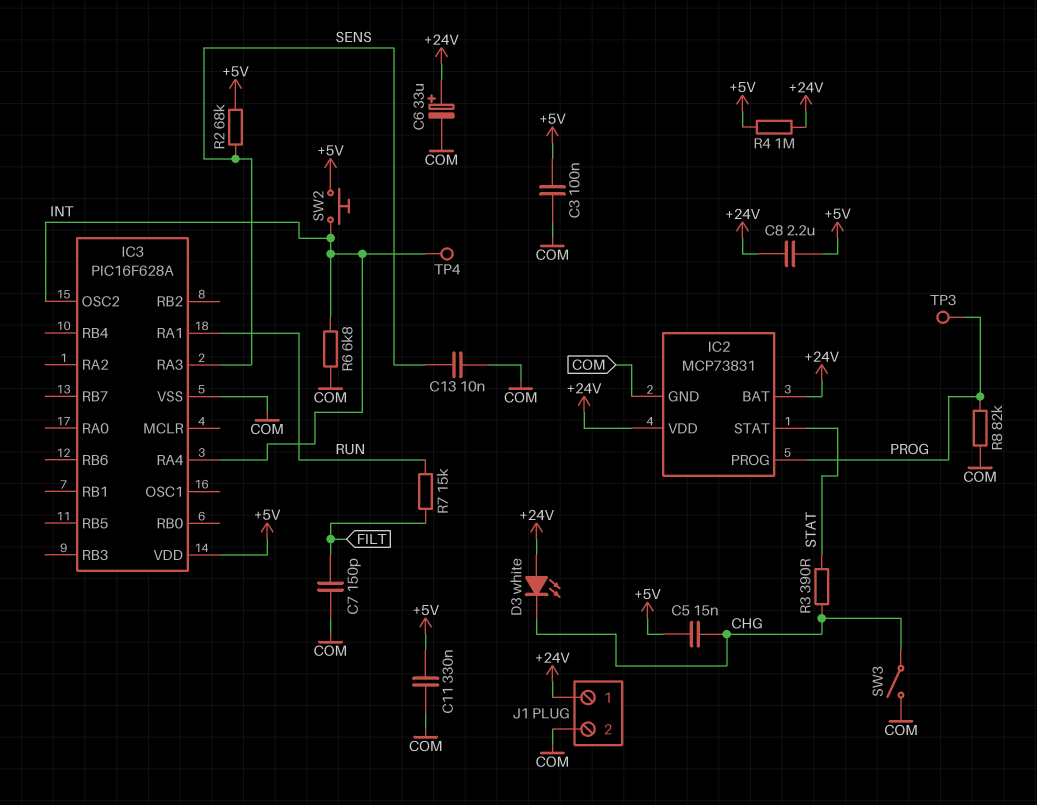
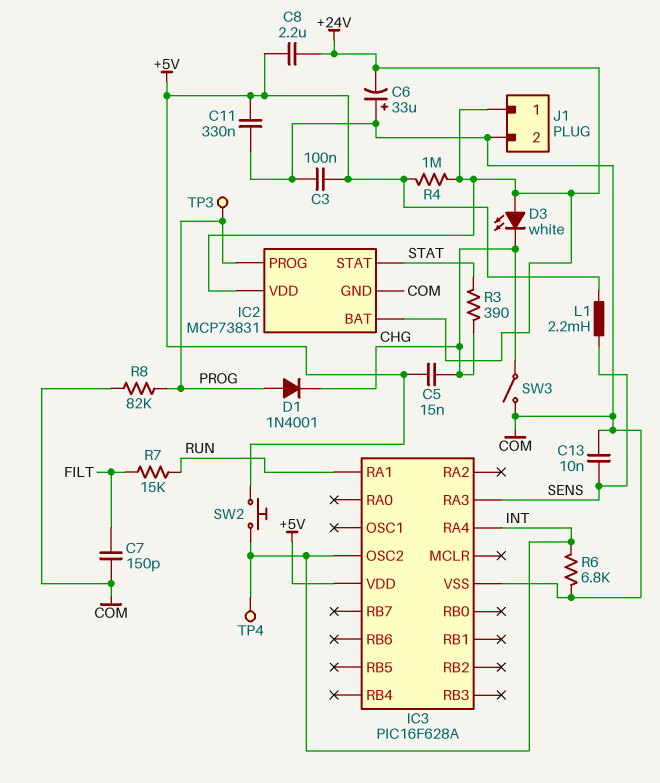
C6: 33uF (plus +24V, minus COM) -> 33uF (plus COM, minus +24V)
D1: none -> diode 1N4001 (A PROG, K CHG)
L1: none -> 2.2mH (+5V, SENS)
R2: 68k (+5V, SENS) -> none

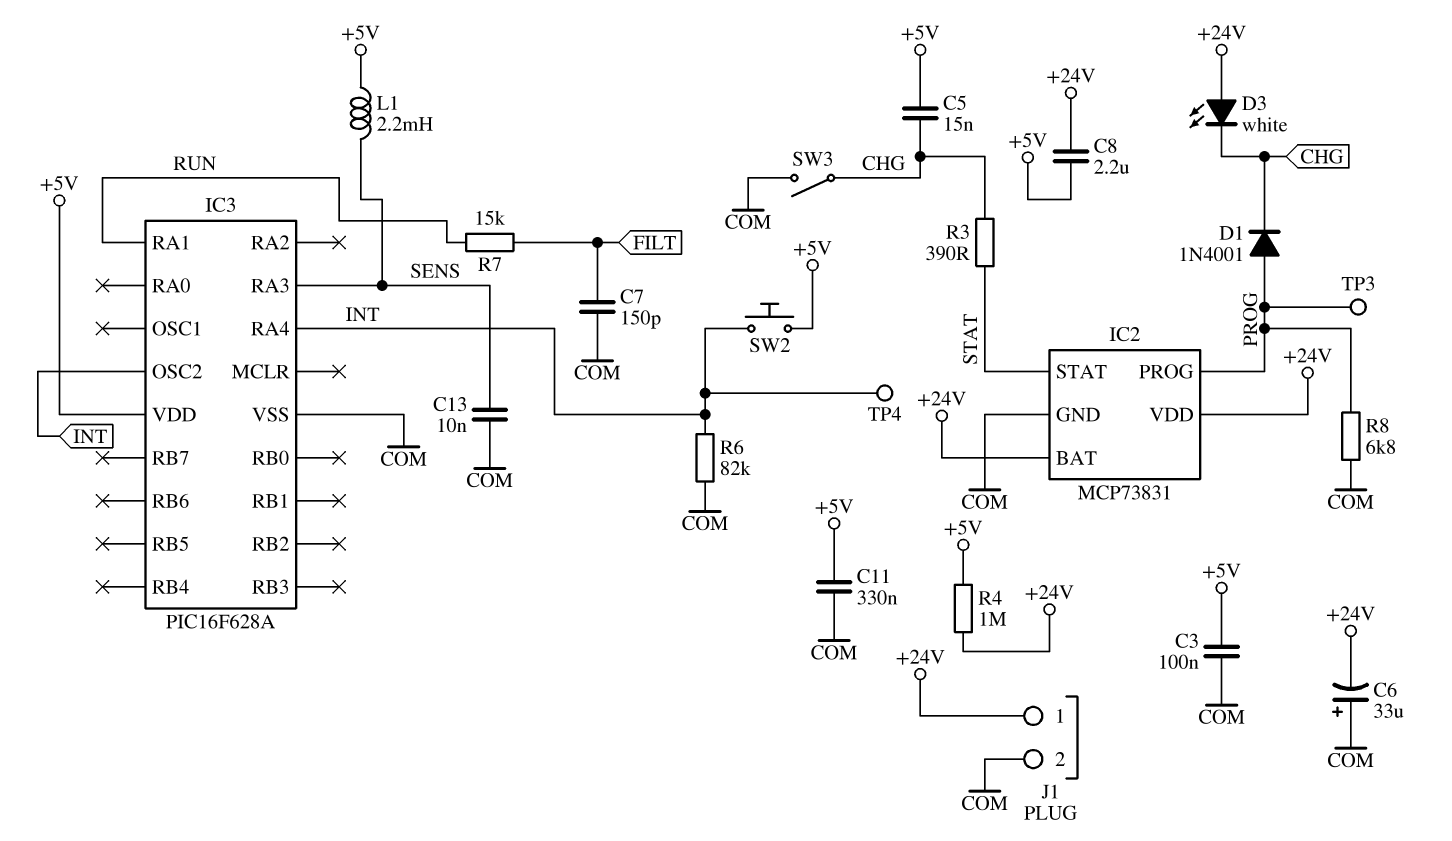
R6: 6.8k (COM, INT) -> 82k (COM, INT)
R8: 82k (COM, PROG) -> 6.8k (COM, PROG)

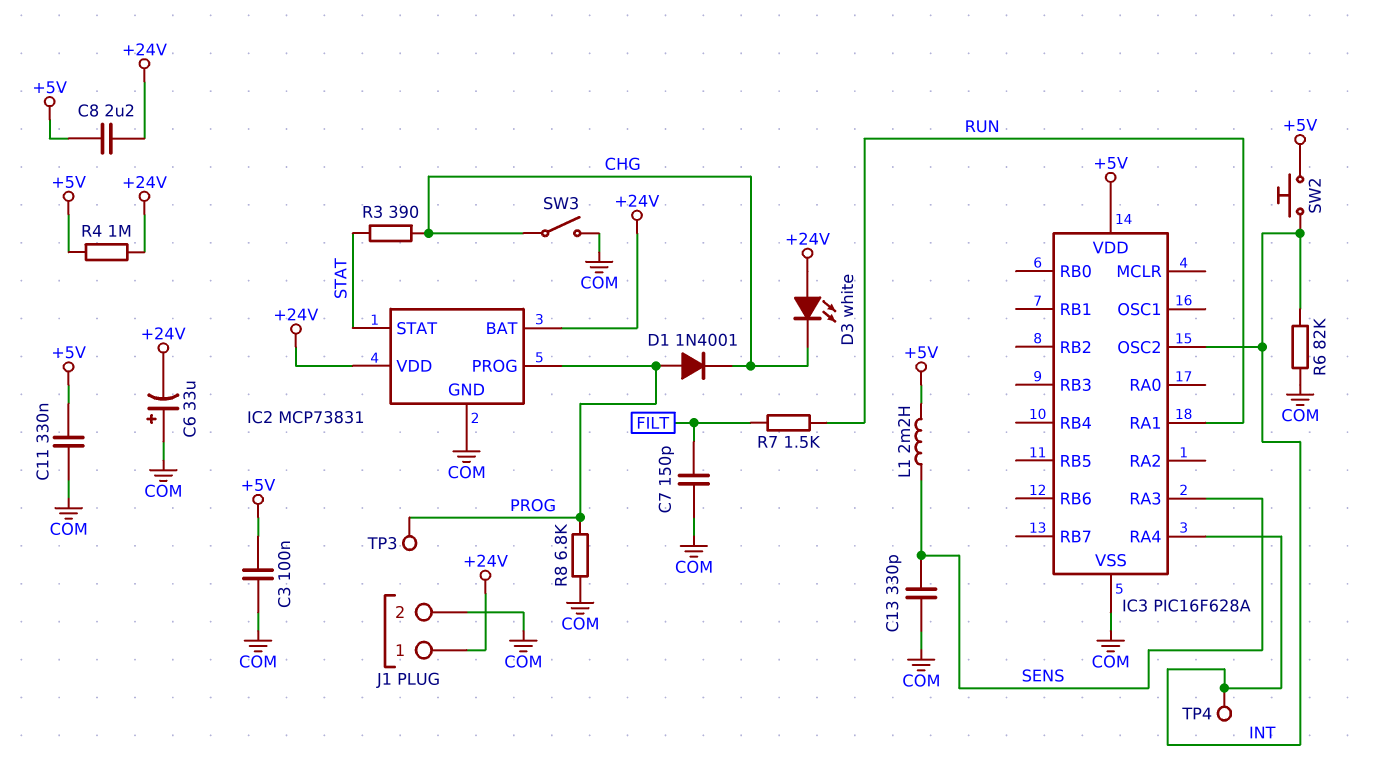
C5: 15nF (+5V, CHG) -> none
C13: 10nF (COM, SENS) -> 330pF (COM, SENS)
R7: 15k (FILT, RUN) -> 1.5k (FILT, RUN)

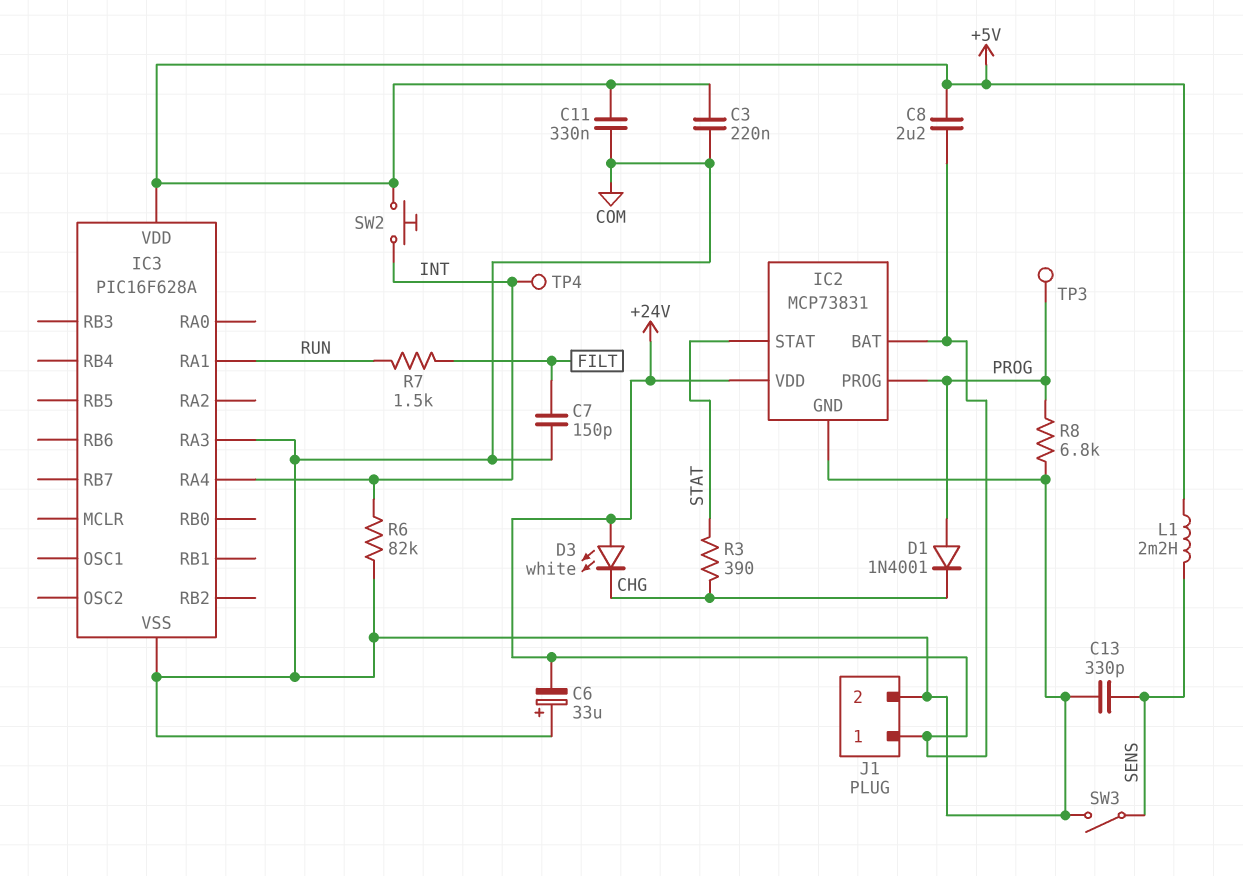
C3: 100nF (+5V, COM) -> 220nF (+5V, COM)
IC3 pin OSC2: INT -> none
IC3 pin RA3: SENS -> COM
R4: 1M (+5V, +24V) -> none
SW3: switch (CHG, COM) -> switch (COM, SENS)

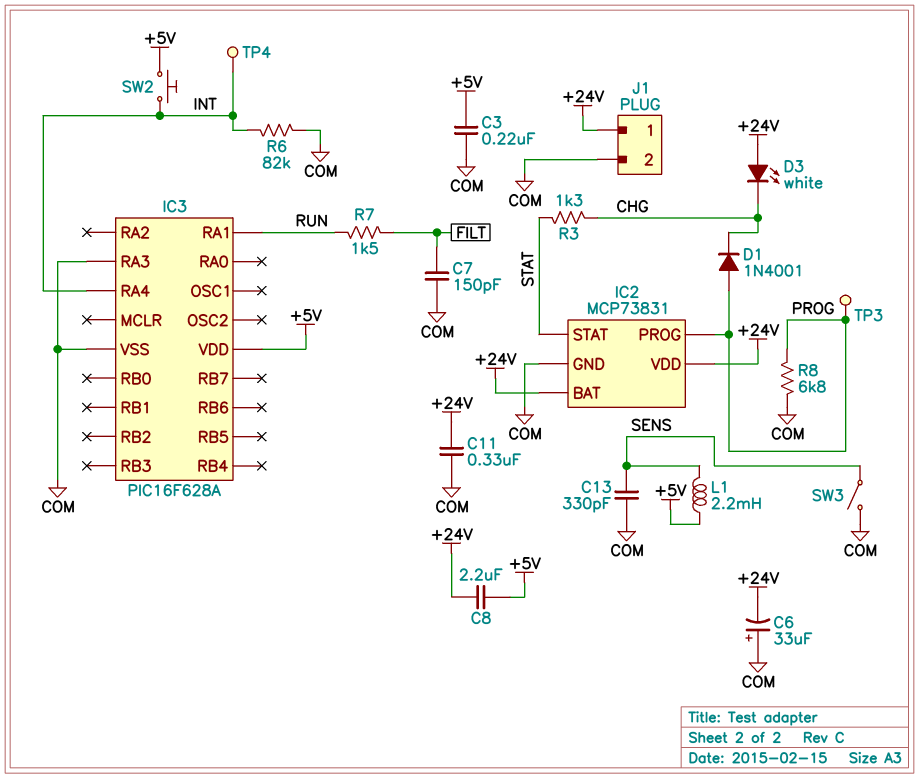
C11: 330nF (+5V, COM) -> 330nF (+24V, COM)
R3: 390 (CHG, STAT) -> 1.3k (CHG, STAT)

